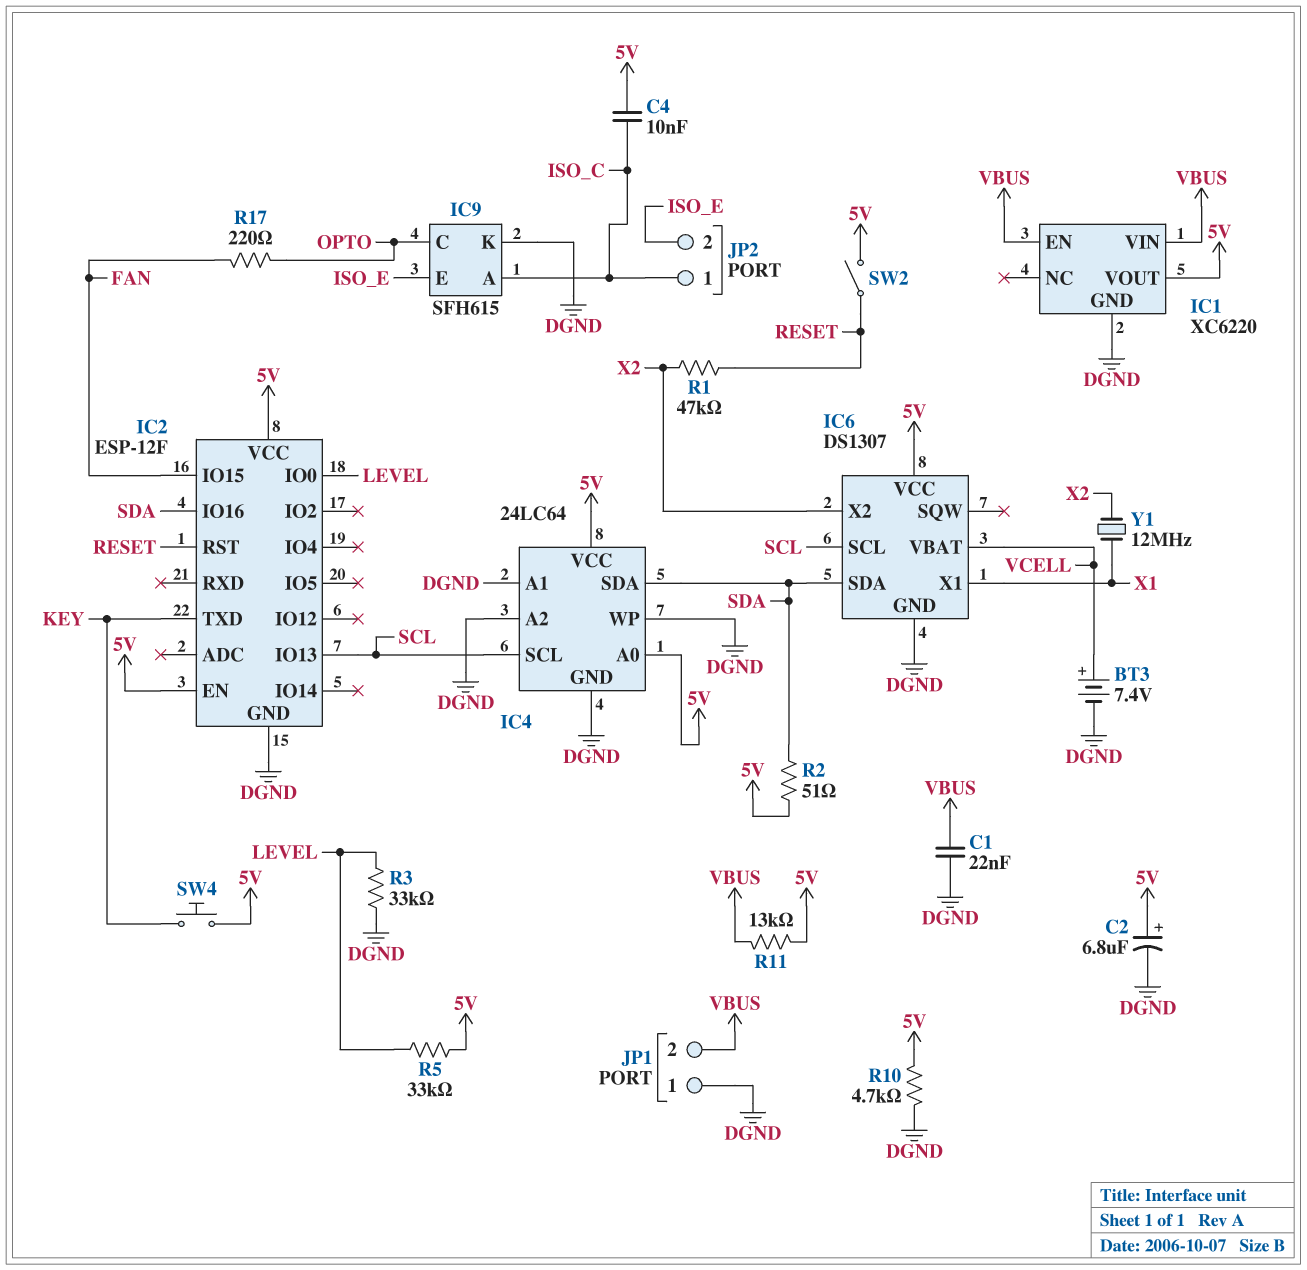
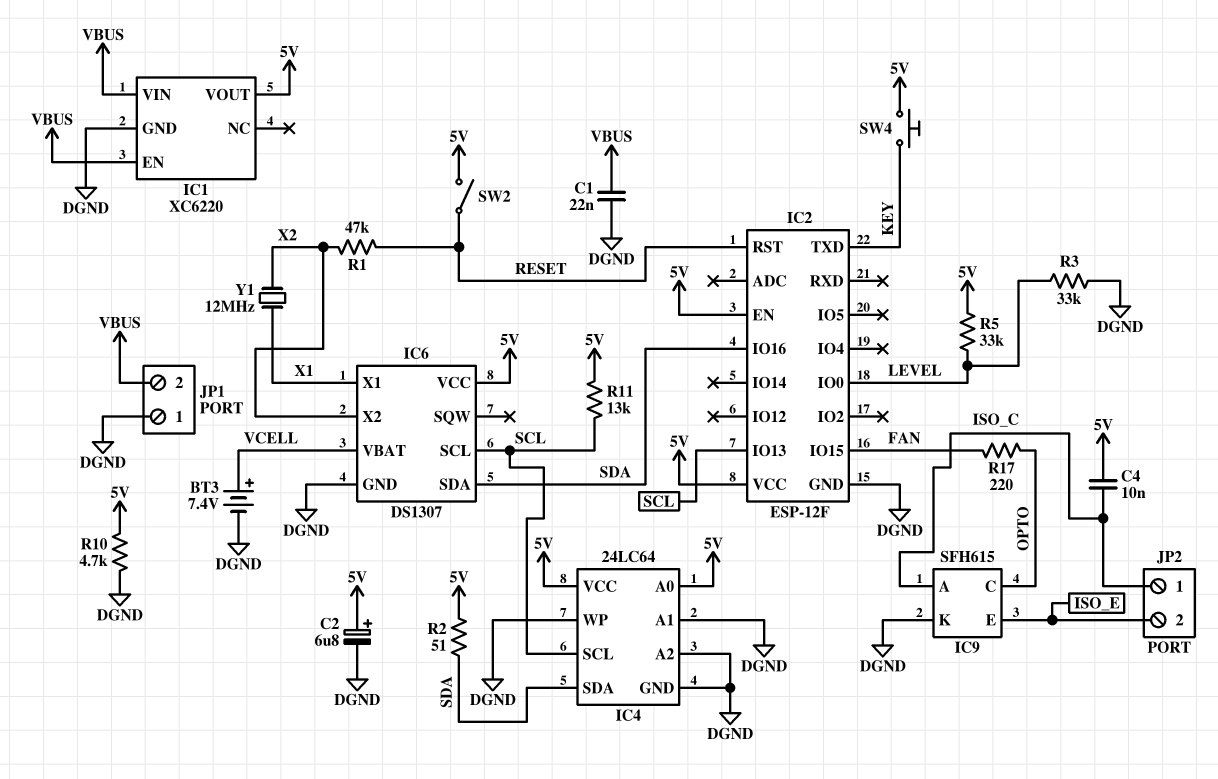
R11: 13k (5V, VBUS) -> 13k (5V, SCL)

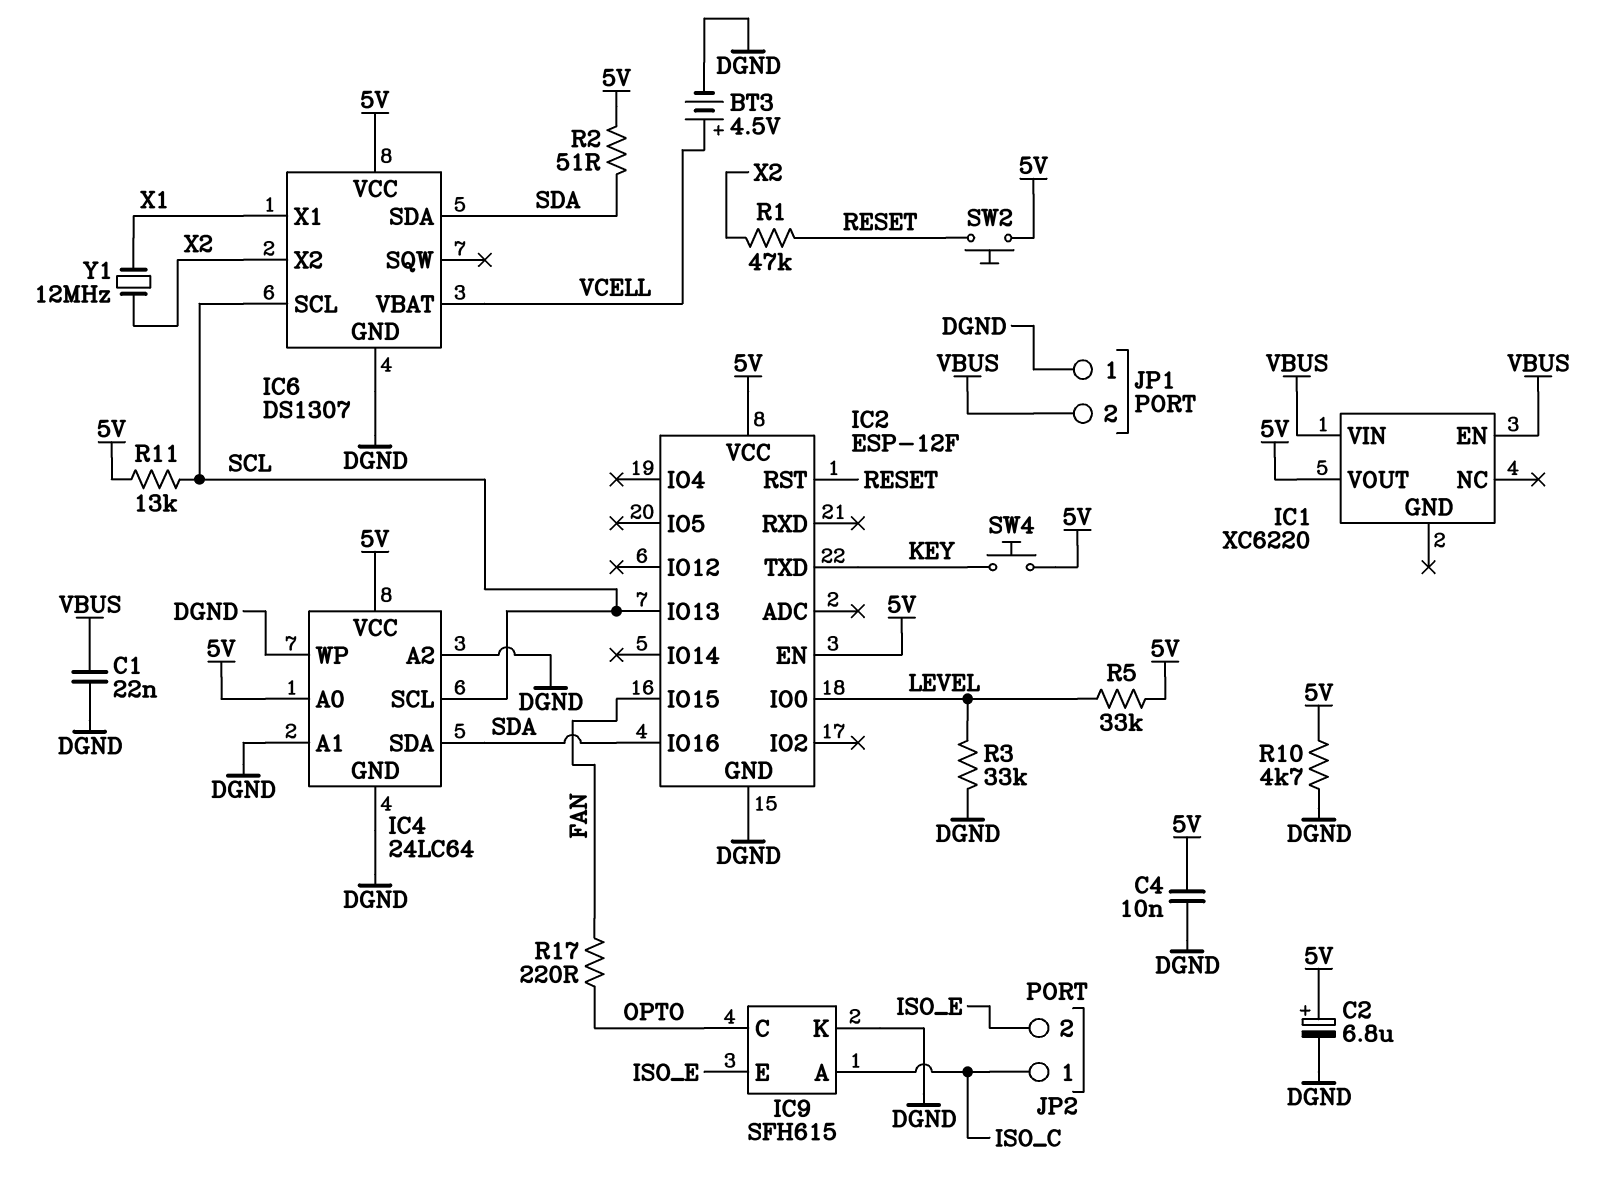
BT3: 7.4V (plus VCELL, minus DGND) -> 4.5V (plus VCELL, minus DGND)
C4: 10nF (5V, ISO_C) -> 10nF (5V, DGND)
IC1 pin GND: DGND -> none
SW2: switch (5V, RESET) -> button (5V, RESET)

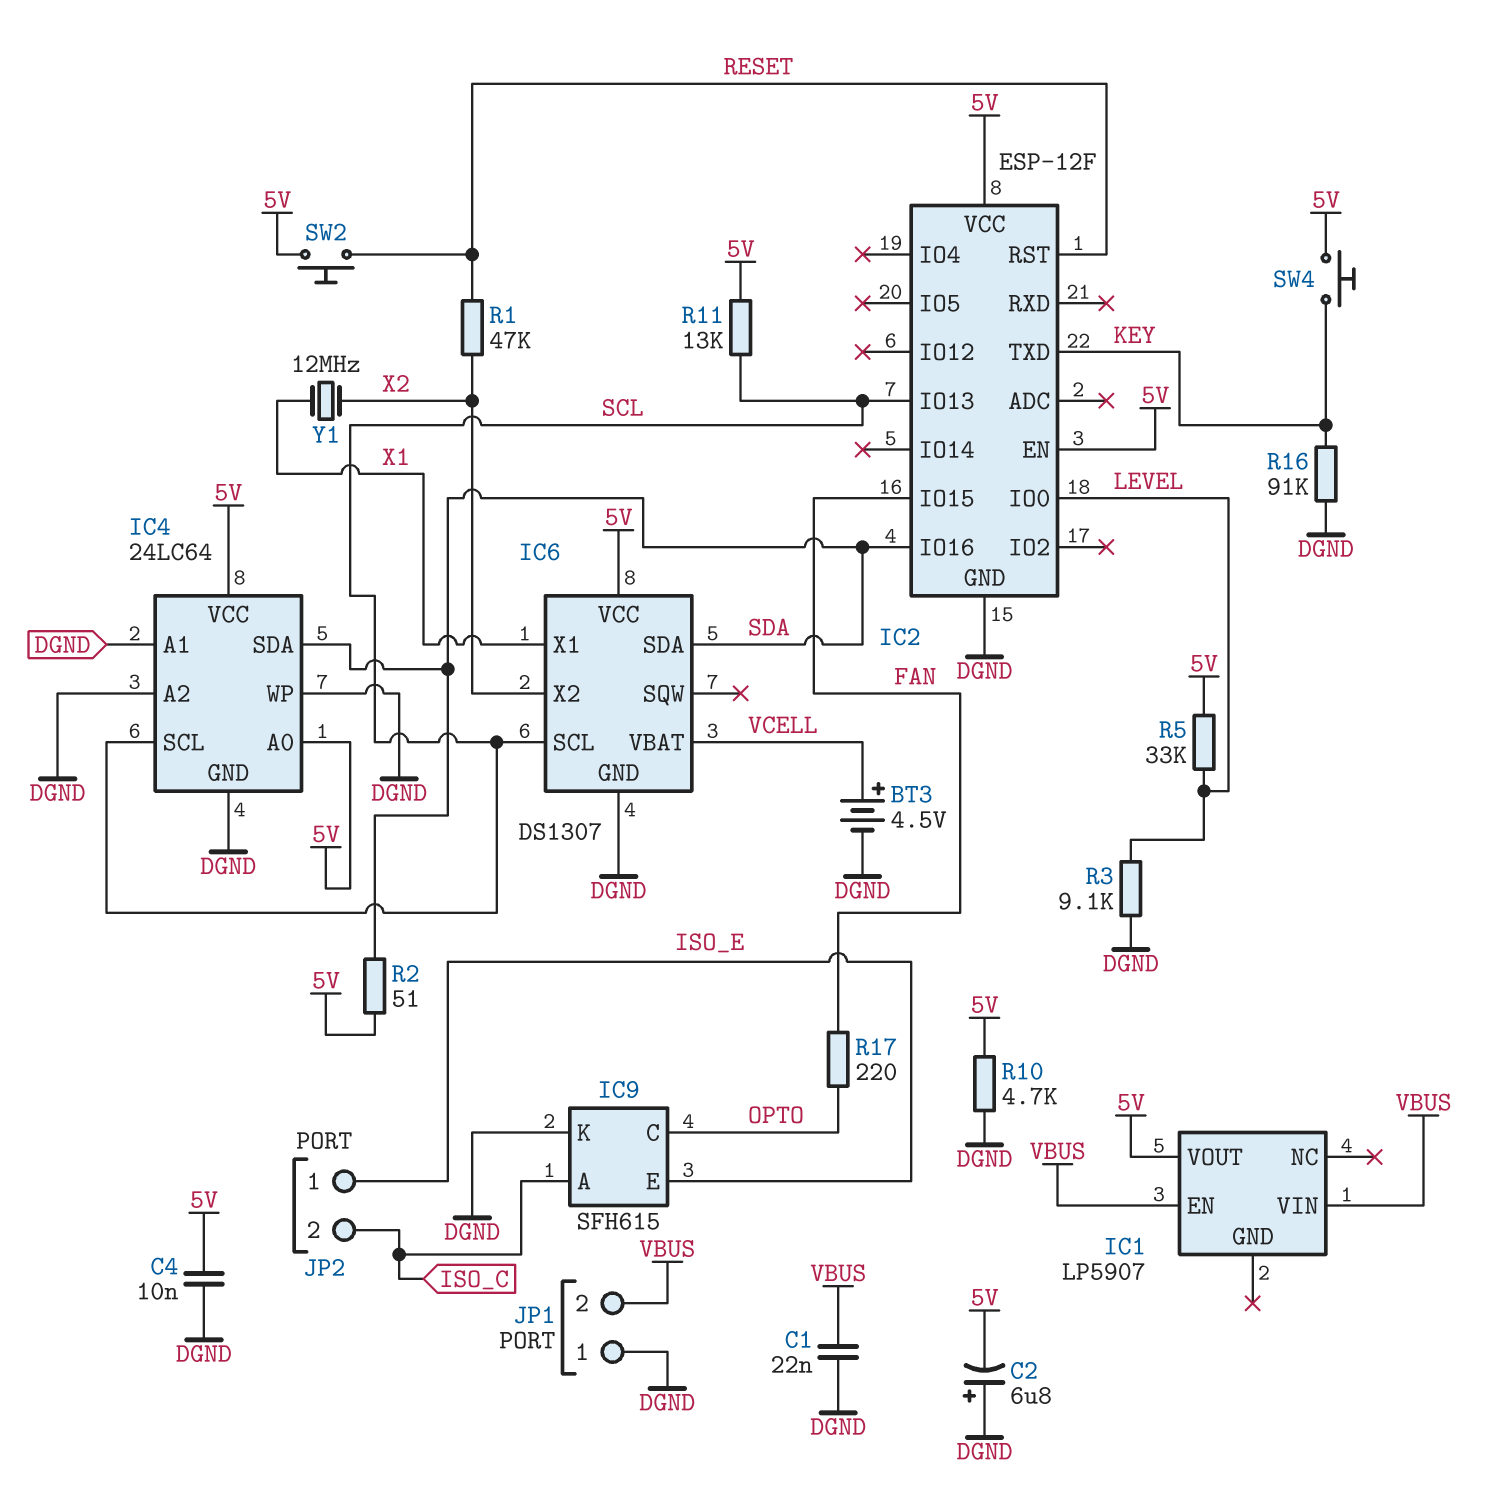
C2: 6.8uF (plus 5V, minus DGND) -> 6.8uF (plus DGND, minus 5V)
IC1: XC6220 -> LP5907
JP2 pin 1: ISO_C -> ISO_E
JP2 pin 2: ISO_E -> ISO_C
R3: 33k (DGND, LEVEL) -> 9.1k (DGND, LEVEL)
R16: none -> 91k (DGND, KEY)

